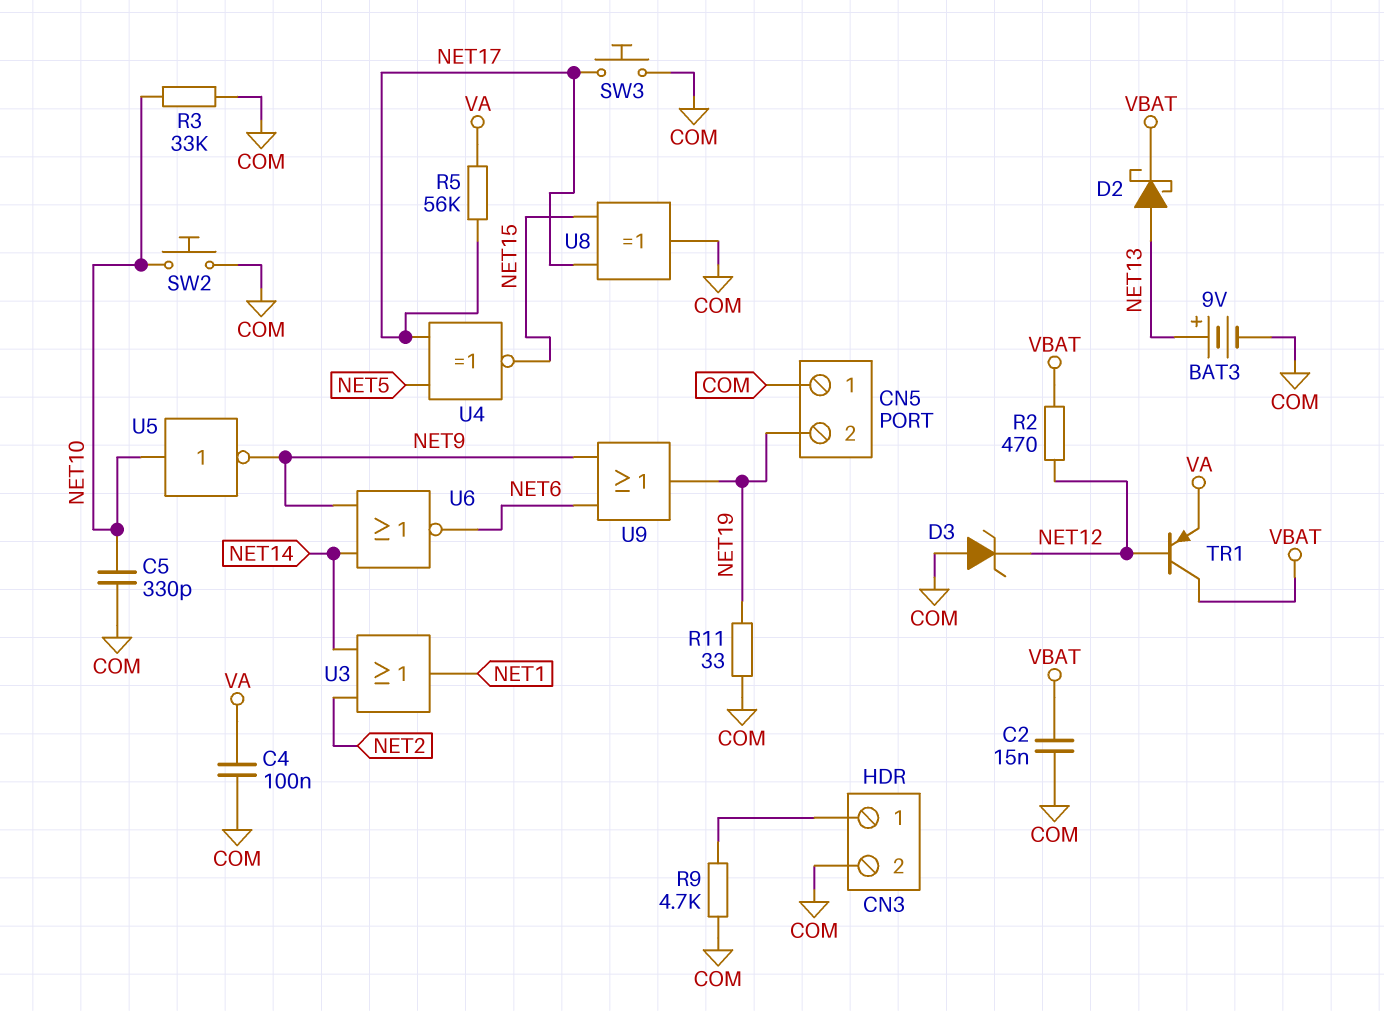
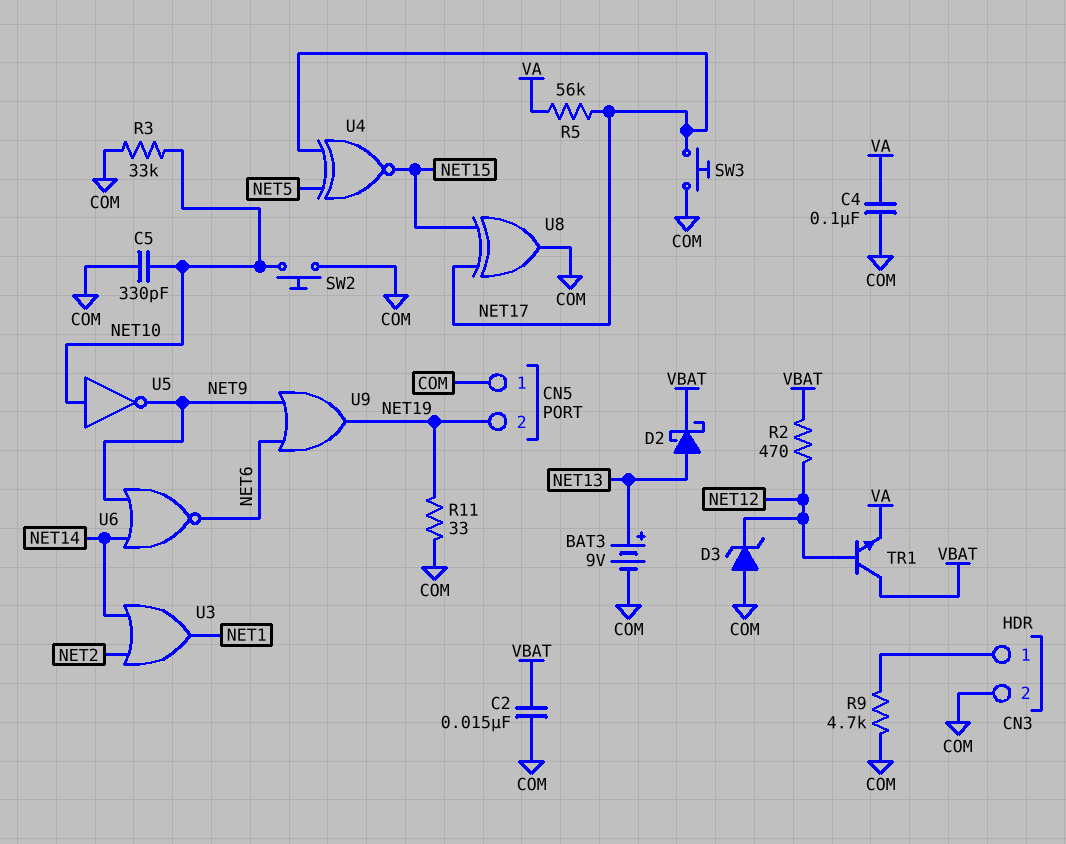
TR1: PNP (B NET12, C VBAT, E VA) -> NPN (B NET12, C VBAT, E VA)

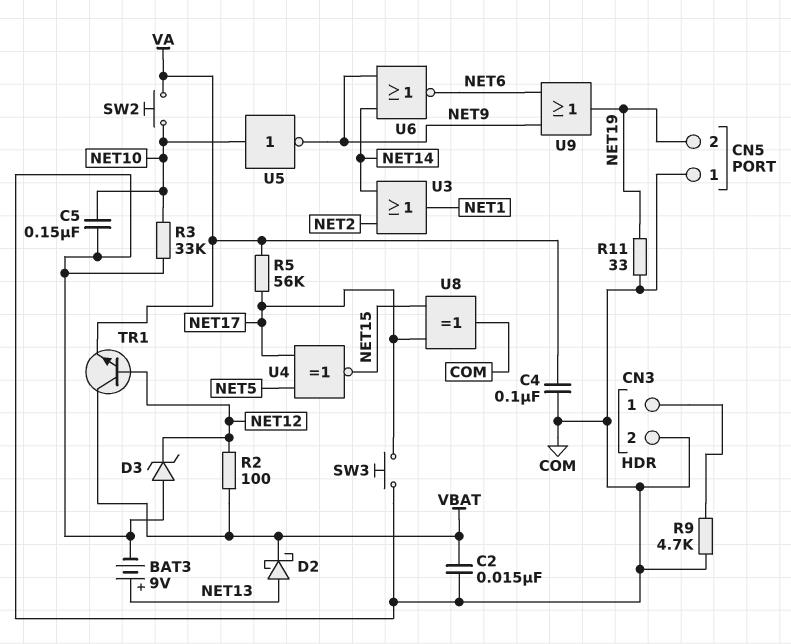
C5: 330pF (COM, NET10) -> 150nF (COM, NET10)
R2: 470 (NET12, VBAT) -> 100 (NET12, VBAT)
SW2: button (COM, NET10) -> button (NET10, VA)

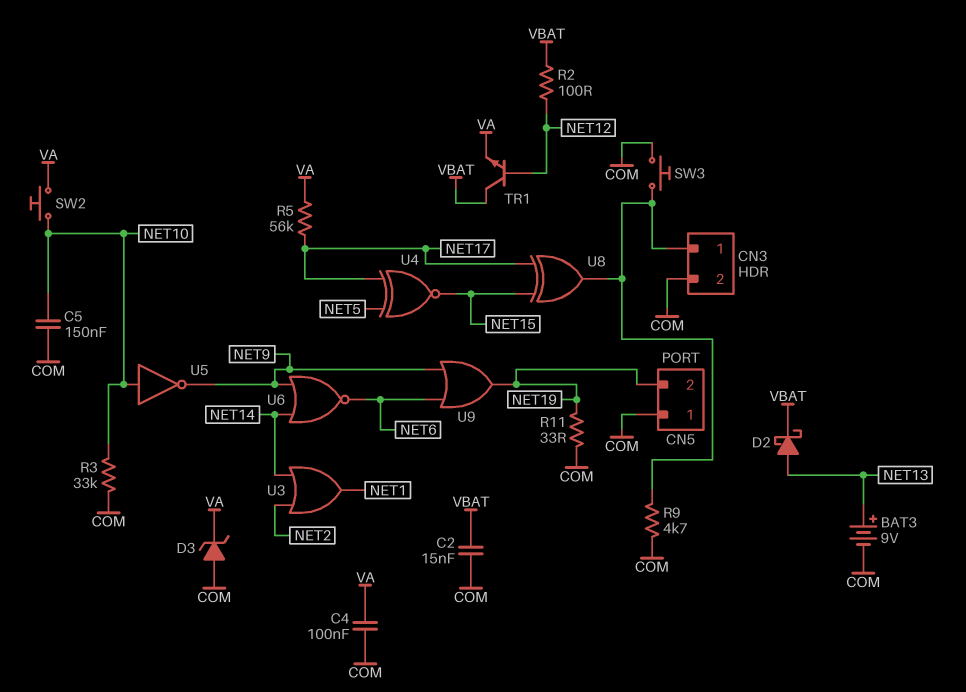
D3: zener (A COM, K NET12) -> zener (A COM, K VA)
SW3: button (COM, NET17) -> button (CN3/1, COM)
U8: XOR (in NET15, in NET17, out COM) -> XOR (in NET15, in NET17, out CN3/1)

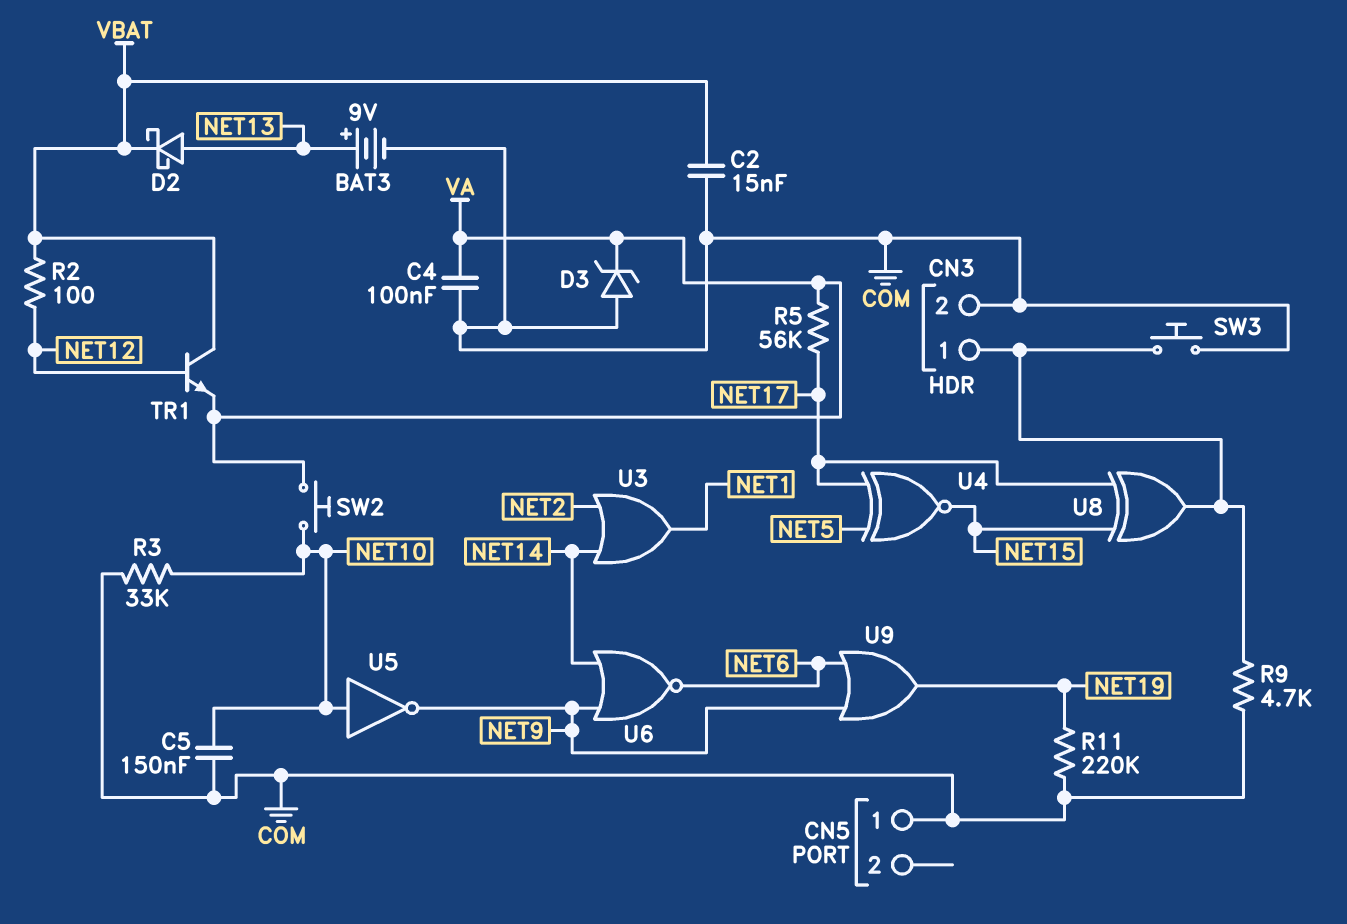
CN5 pin 2: NET19 -> none
R11: 33 (COM, NET19) -> 220k (COM, NET19)

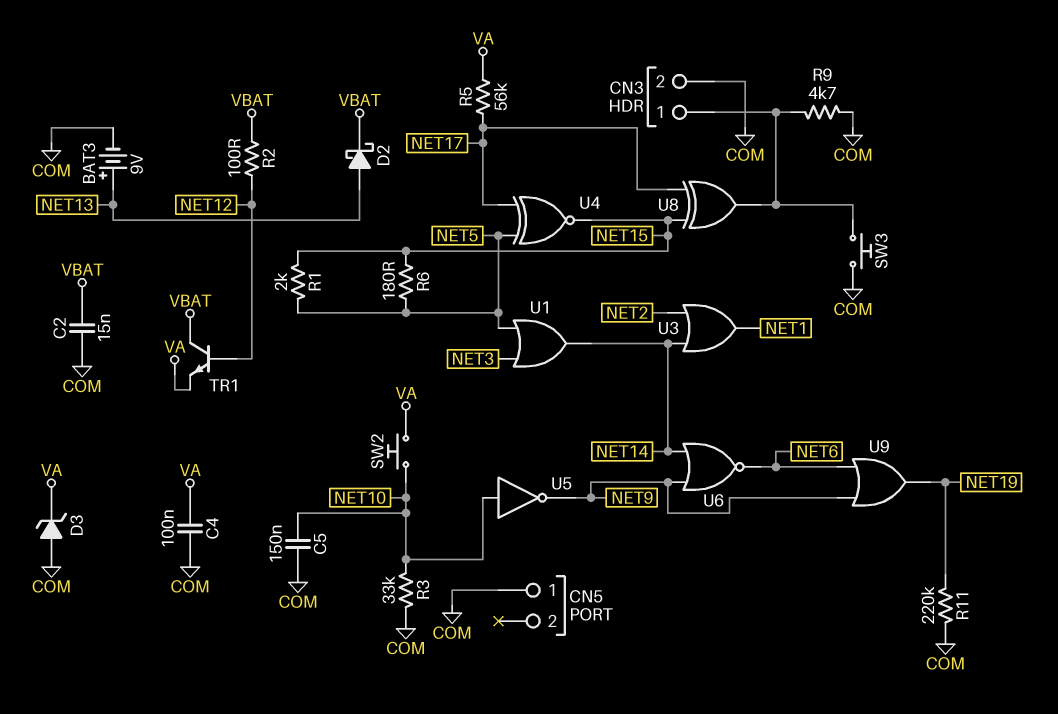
R1: none -> 2k (NET5, NET15)
R6: none -> 180 (NET5, NET15)
U1: none -> OR (in NET3, in NET5, out NET14)

